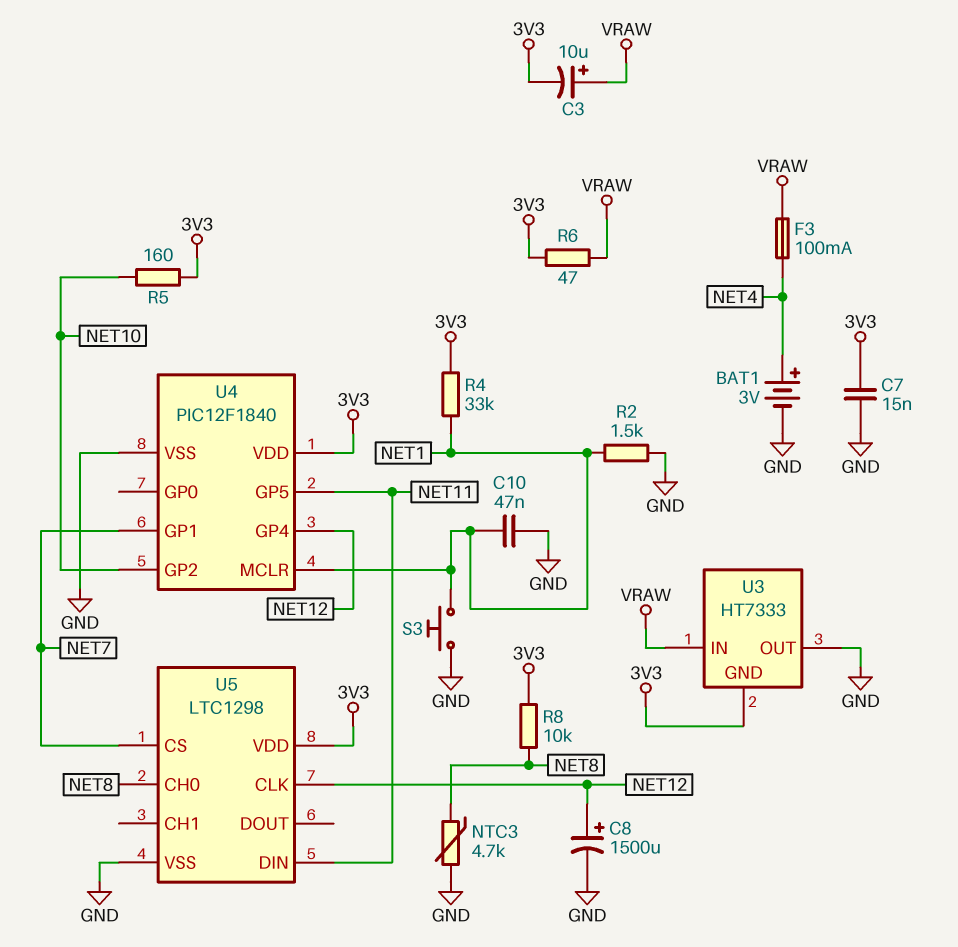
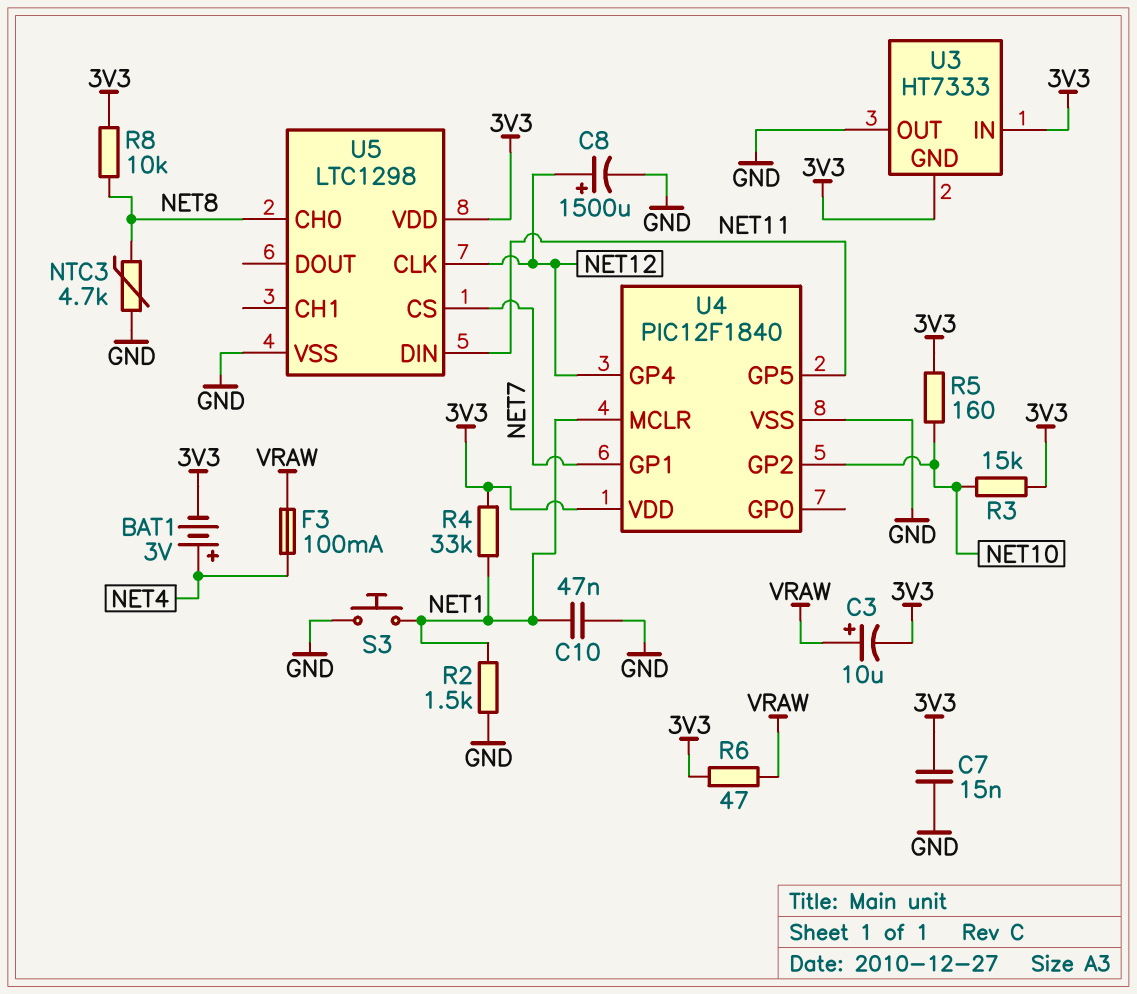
BAT1: 3V (plus NET4, minus GND) -> 3V (plus NET4, minus 3V3)
R3: none -> 15k (3V3, NET10)
U3 pin IN: VRAW -> 3V3

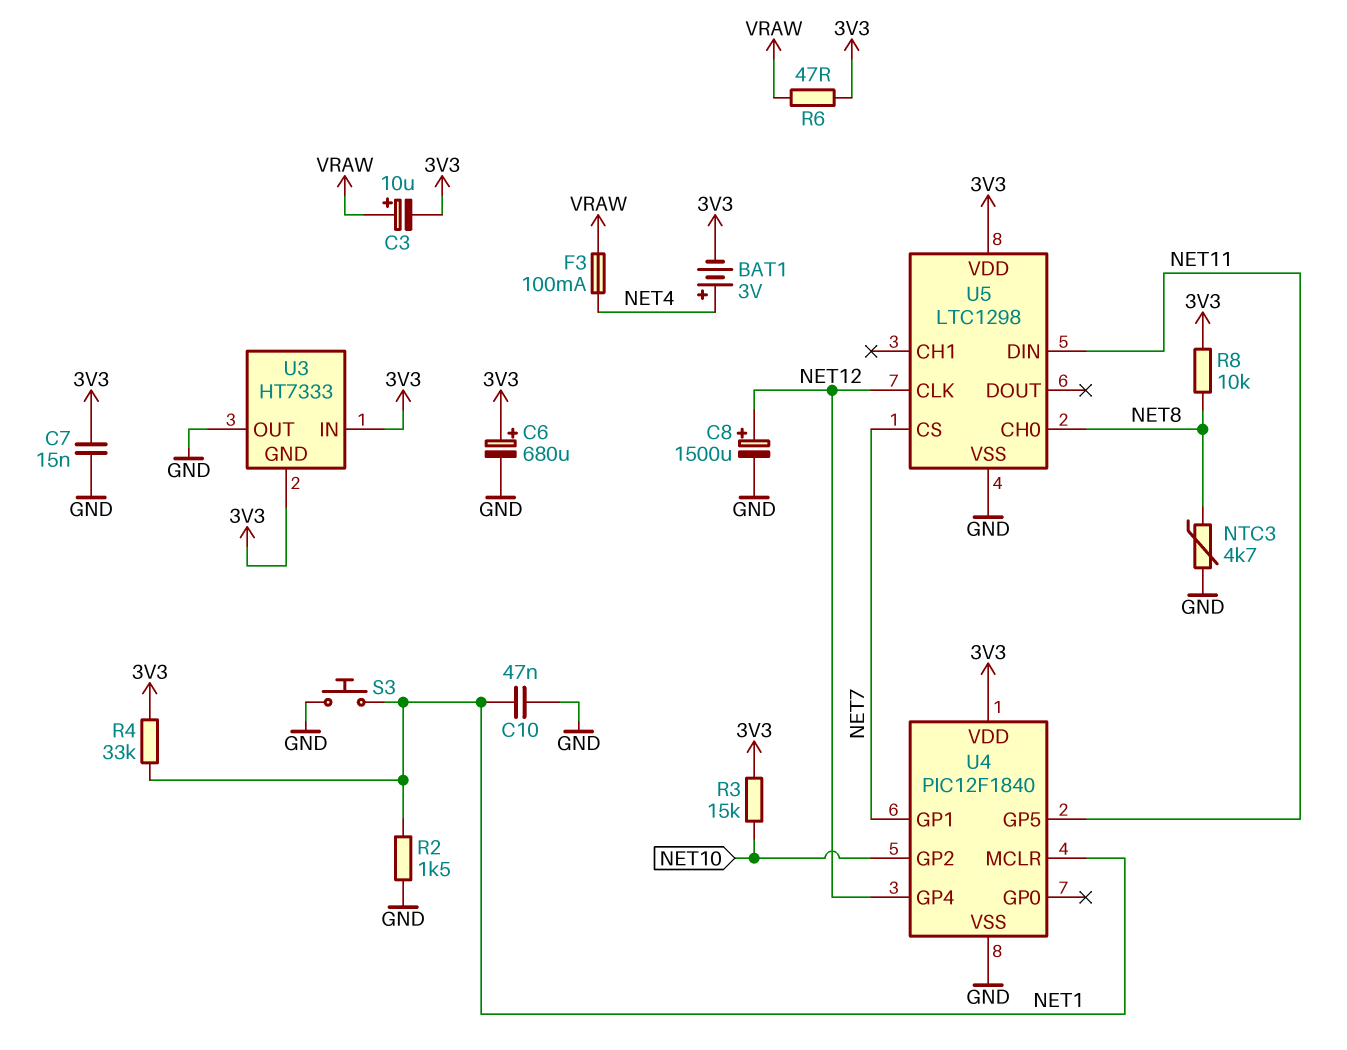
C6: none -> 680uF (plus 3V3, minus GND)
R5: 160 (3V3, NET10) -> none

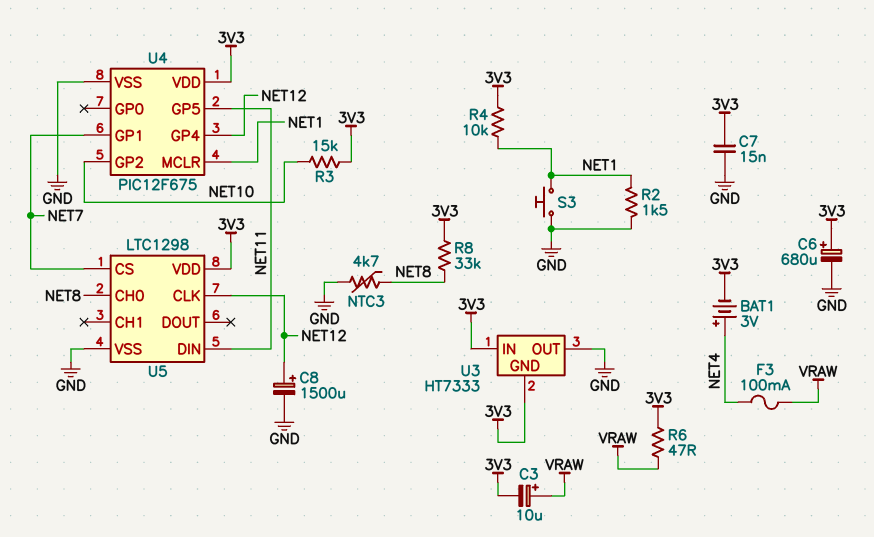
C10: 47nF (GND, NET1) -> none
R4: 33k (3V3, NET1) -> 10k (3V3, NET1)
R8: 10k (3V3, NET8) -> 33k (3V3, NET8)
U4: PIC12F1840 -> PIC12F675

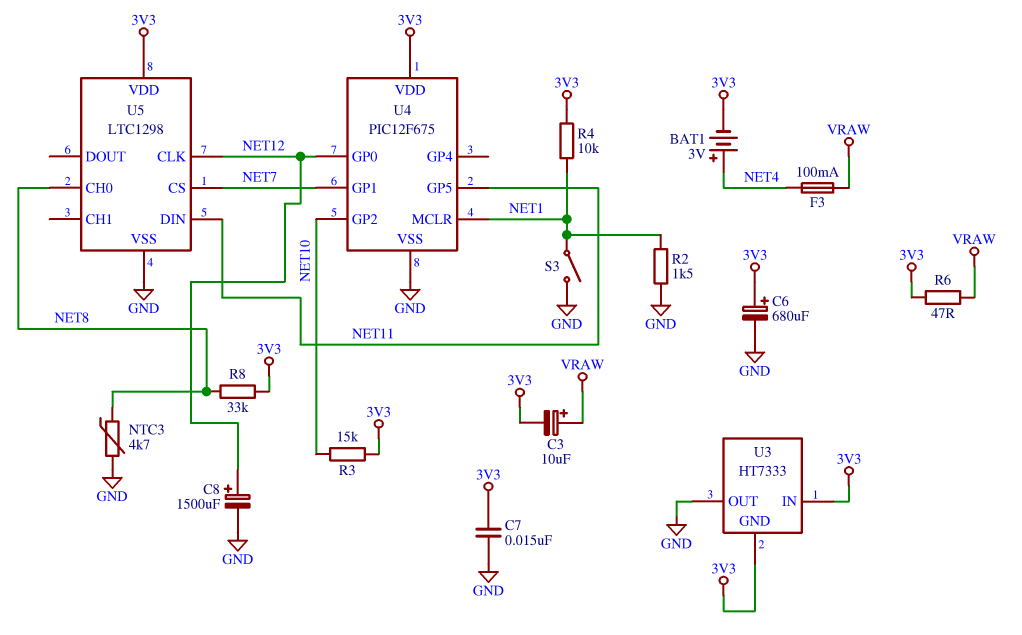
S3: button (GND, NET1) -> switch (GND, NET1)
U4 pin GP0: none -> NET12
U4 pin GP4: NET12 -> none

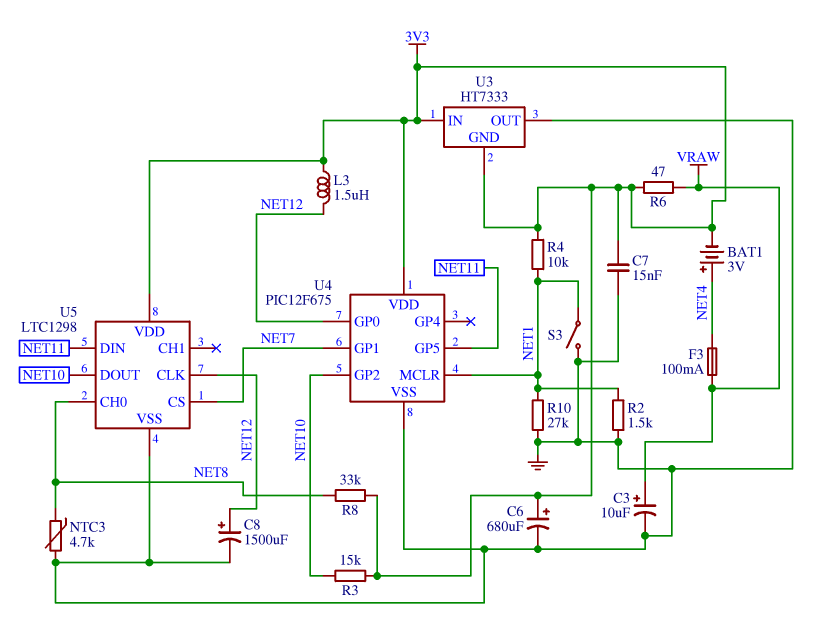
C3: 10uF (plus VRAW, minus 3V3) -> 10uF (plus VRAW, minus GND)
L3: none -> 1.5uH (3V3, NET12)
R10: none -> 27k (GND, NET1)
U5 pin DOUT: none -> NET10

